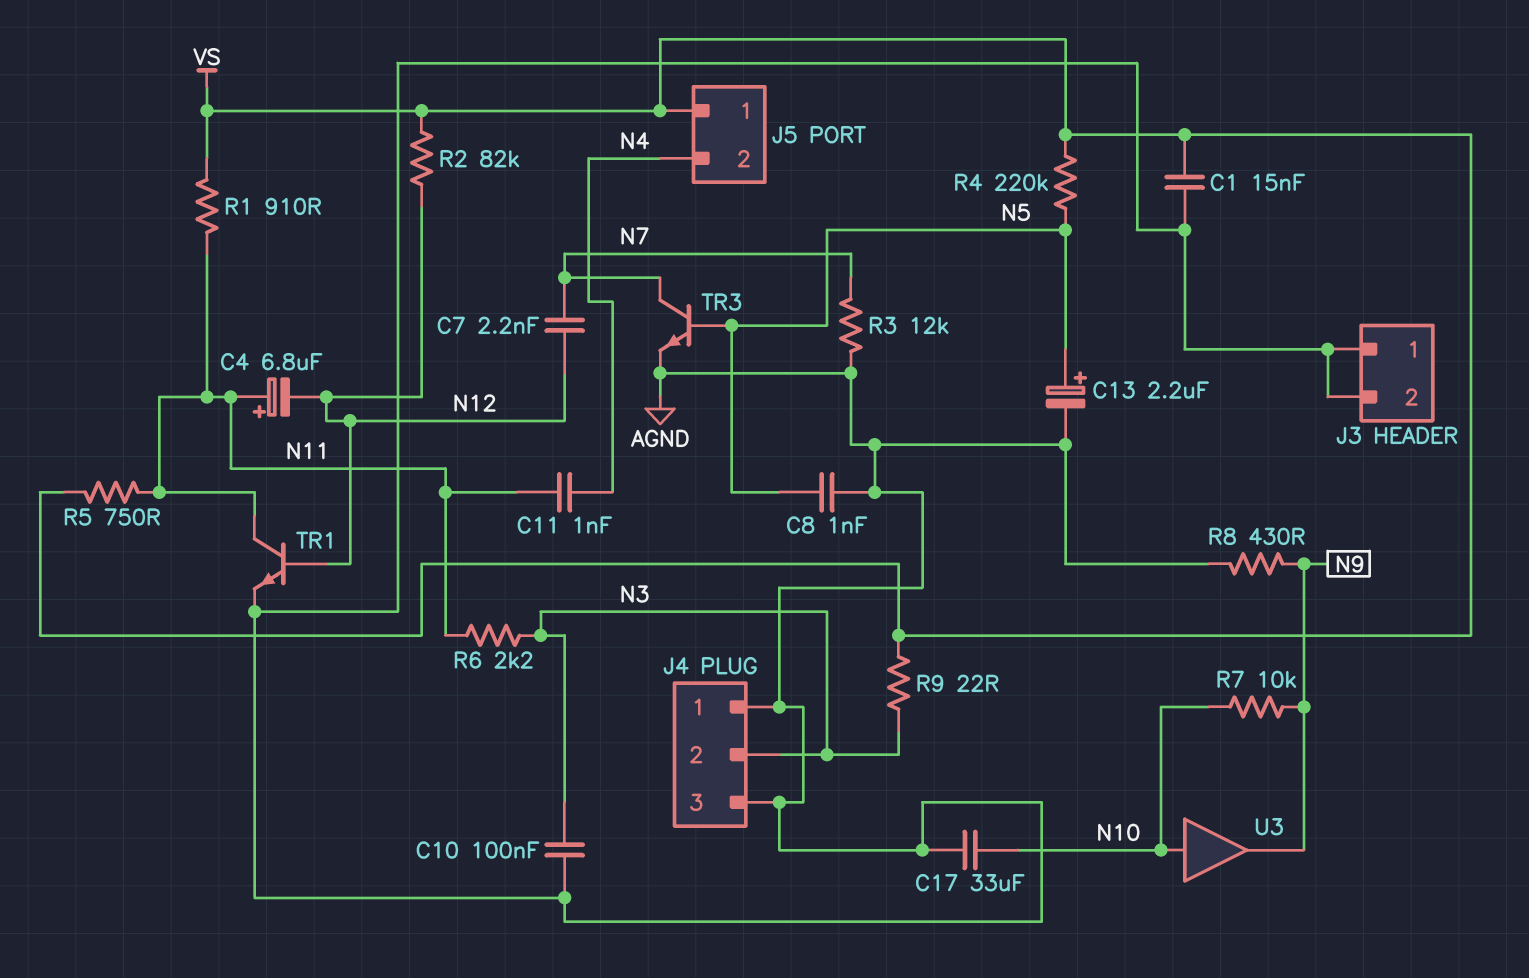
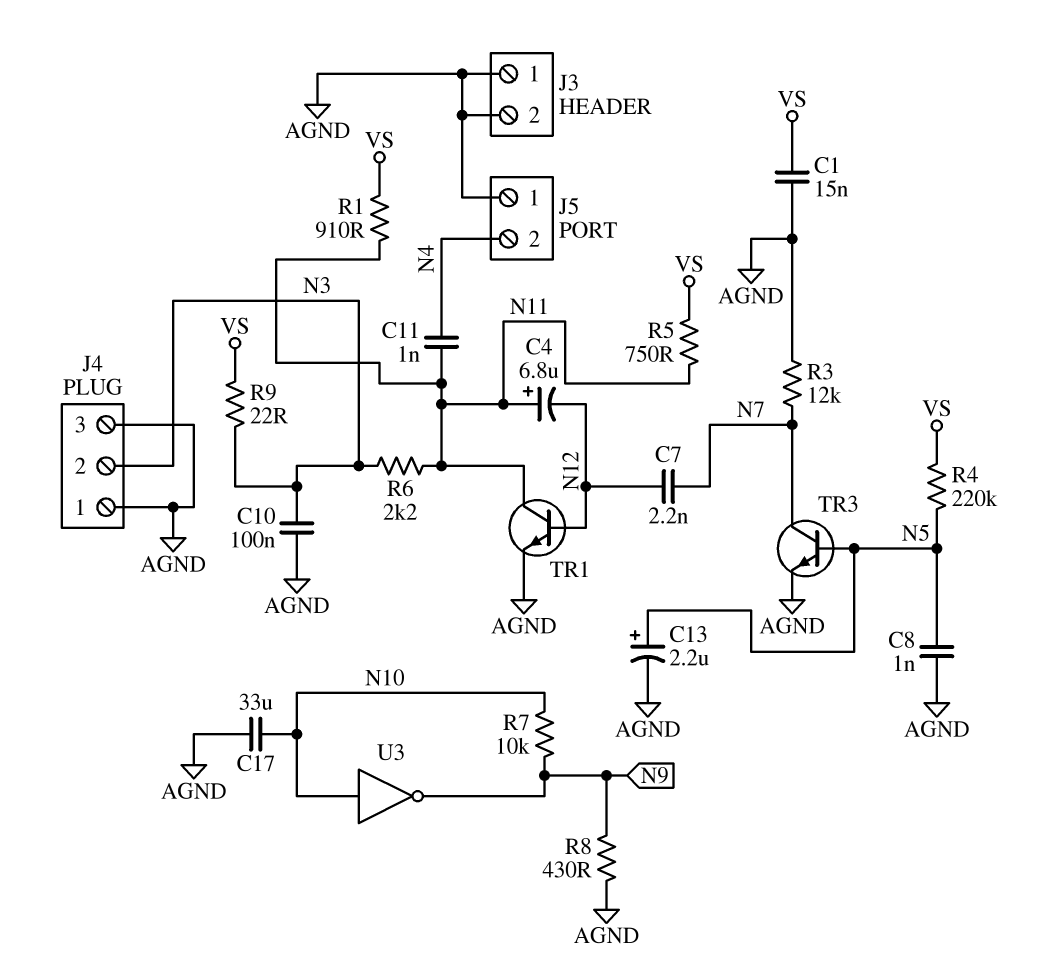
J5 pin 1: VS -> AGND
R2: 82k (N12, VS) -> none
U3: buffer (in N10, out N9) -> NOT (in N10, out N9)

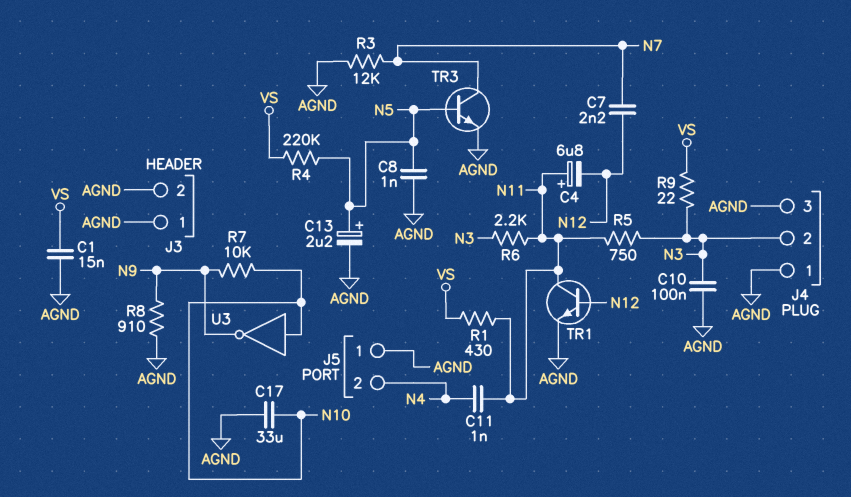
R1: 910 (N11, VS) -> 430 (N11, VS)
R5: 750 (N11, VS) -> 750 (N3, N11)
R8: 430 (AGND, N9) -> 910 (AGND, N9)

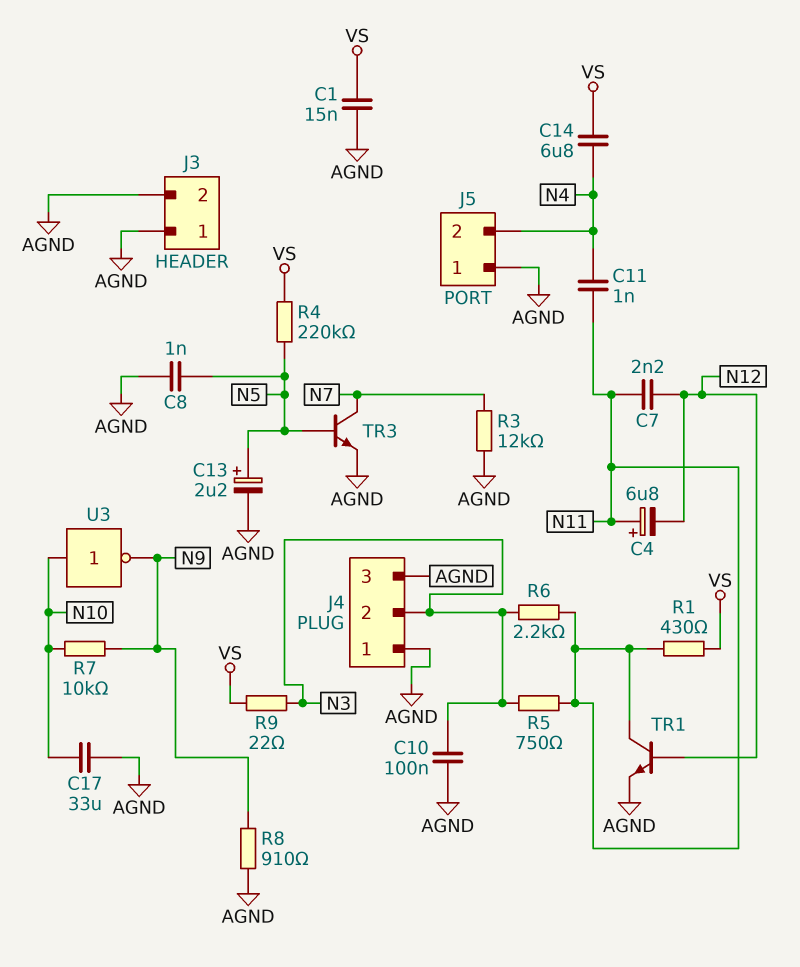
C7: 2.2nF (N7, N12) -> 2.2nF (N11, N12)
C14: none -> 6.8uF (N4, VS)

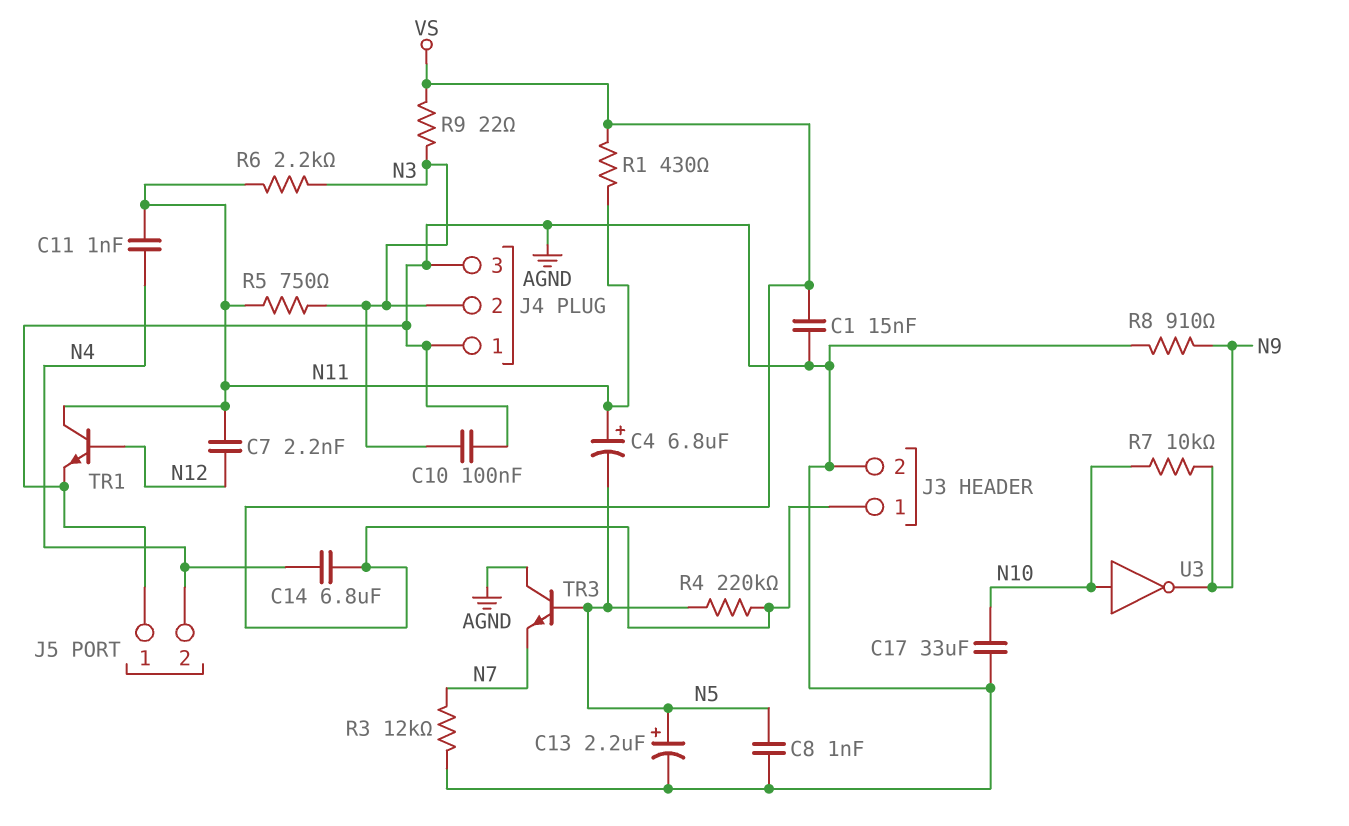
C4: 6.8uF (plus N11, minus N12) -> 6.8uF (plus N11, minus N5)
J3 pin 1: AGND -> VS
TR3: NPN (B N5, C N7, E AGND) -> NPN (B N5, C AGND, E N7)

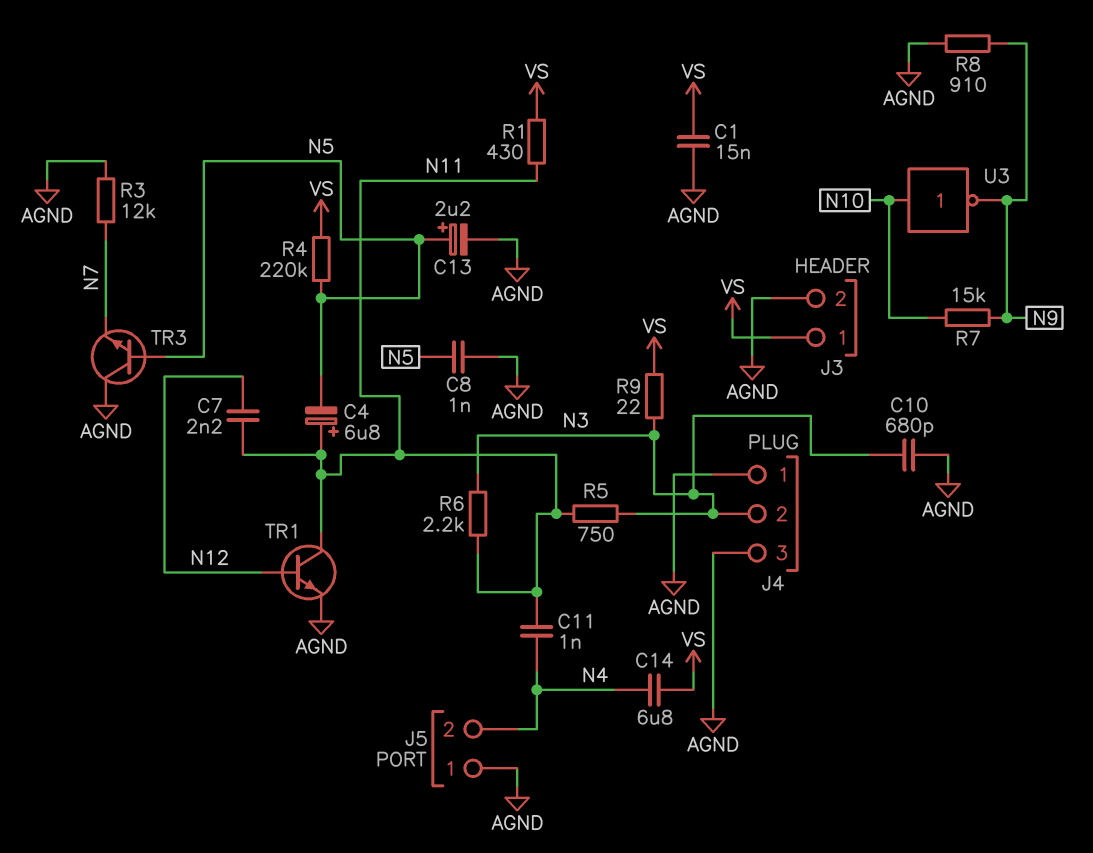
C10: 100nF (AGND, N3) -> 680pF (AGND, N3)
C17: 33uF (AGND, N10) -> none
R7: 10k (N9, N10) -> 15k (N9, N10)

